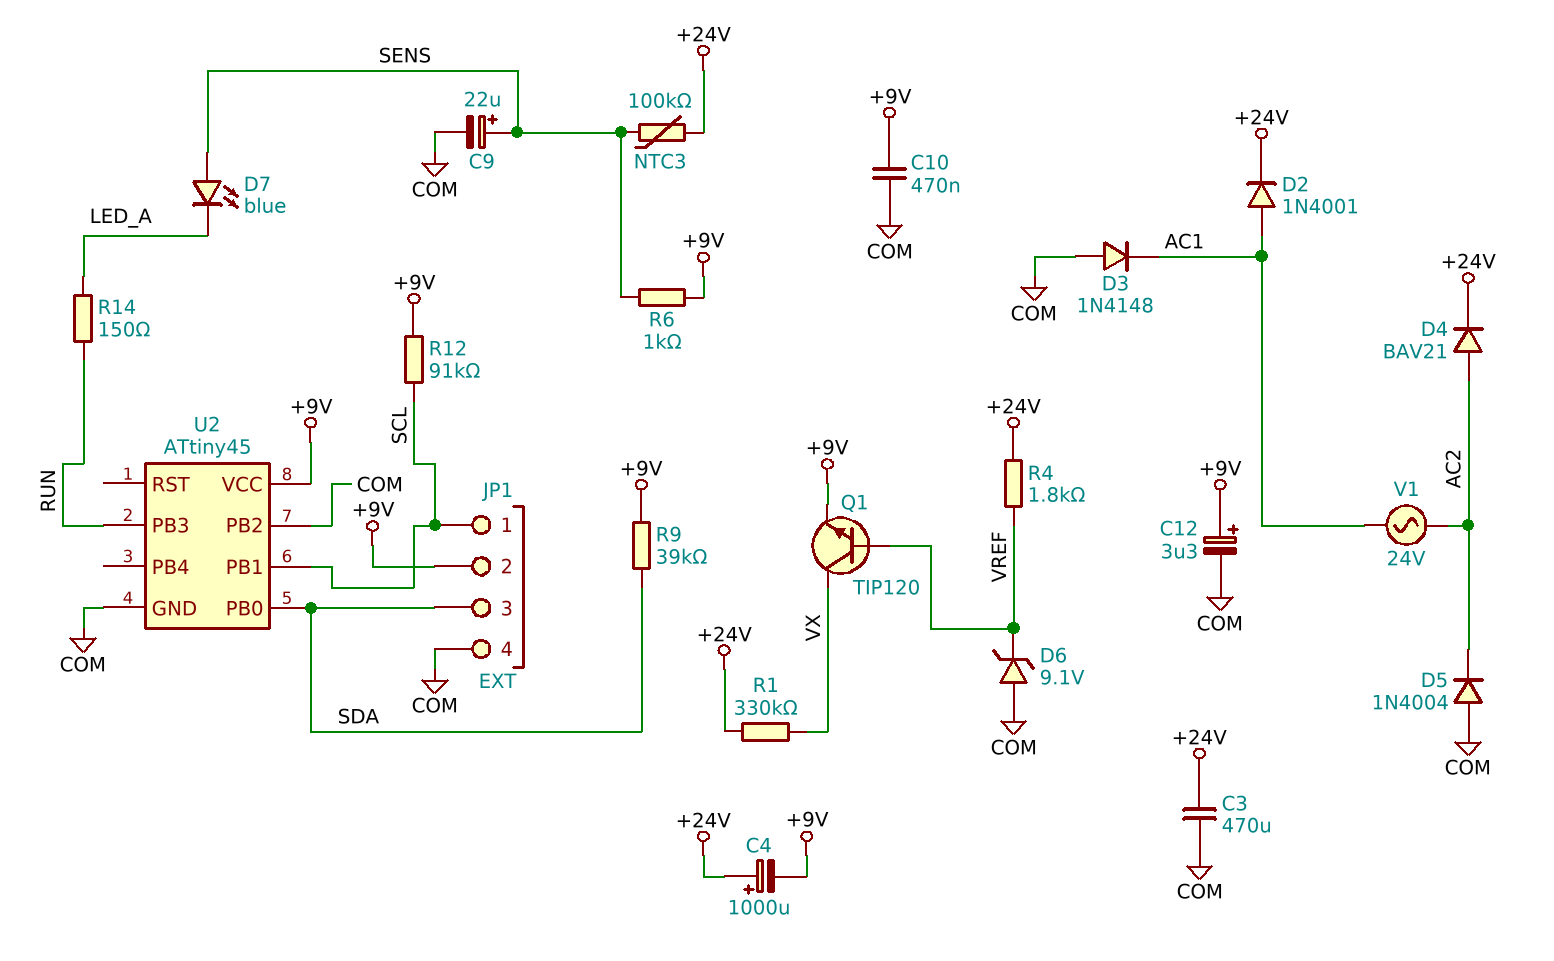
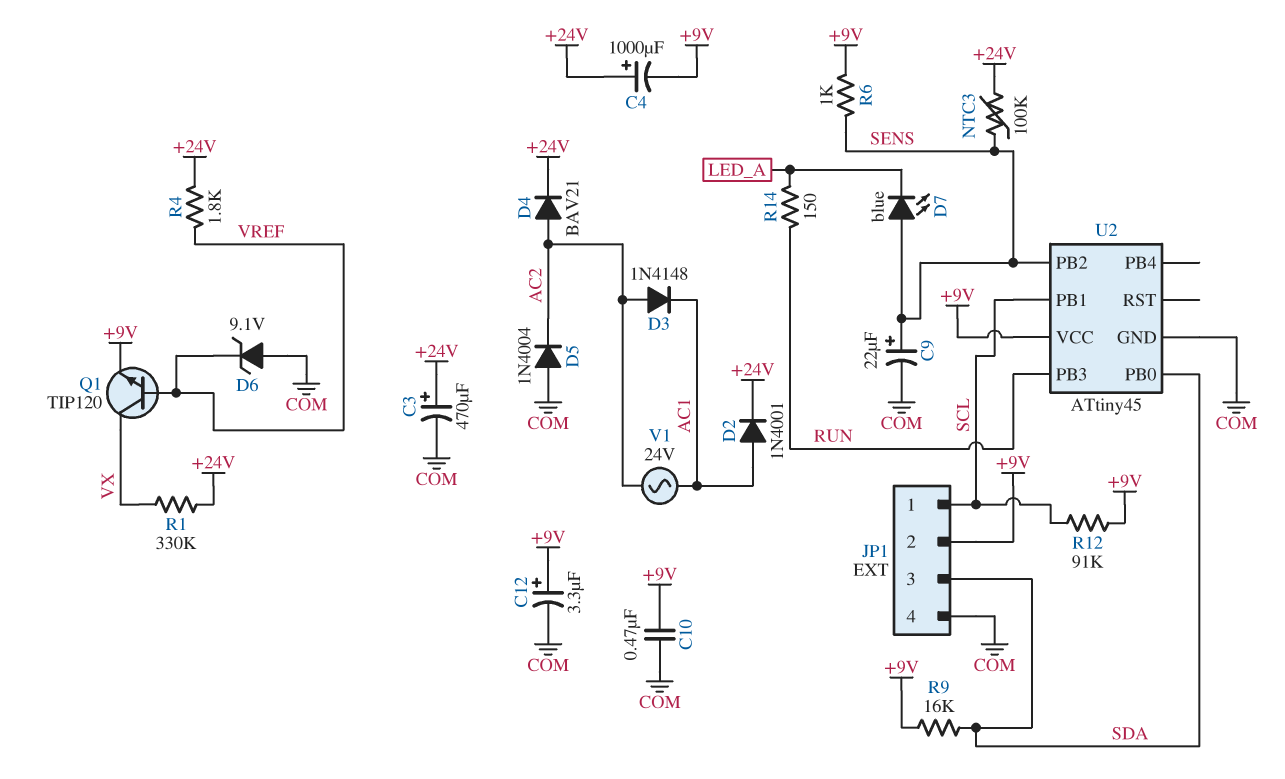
C3: 470uF (+24V, COM) -> 470uF (plus +24V, minus COM)
D3: diode 1N4148 (A COM, K AC1) -> diode 1N4148 (A AC2, K AC1)
R9: 39k (+9V, SDA) -> 16k (+9V, SDA)
U2 pin PB2: COM -> SENS

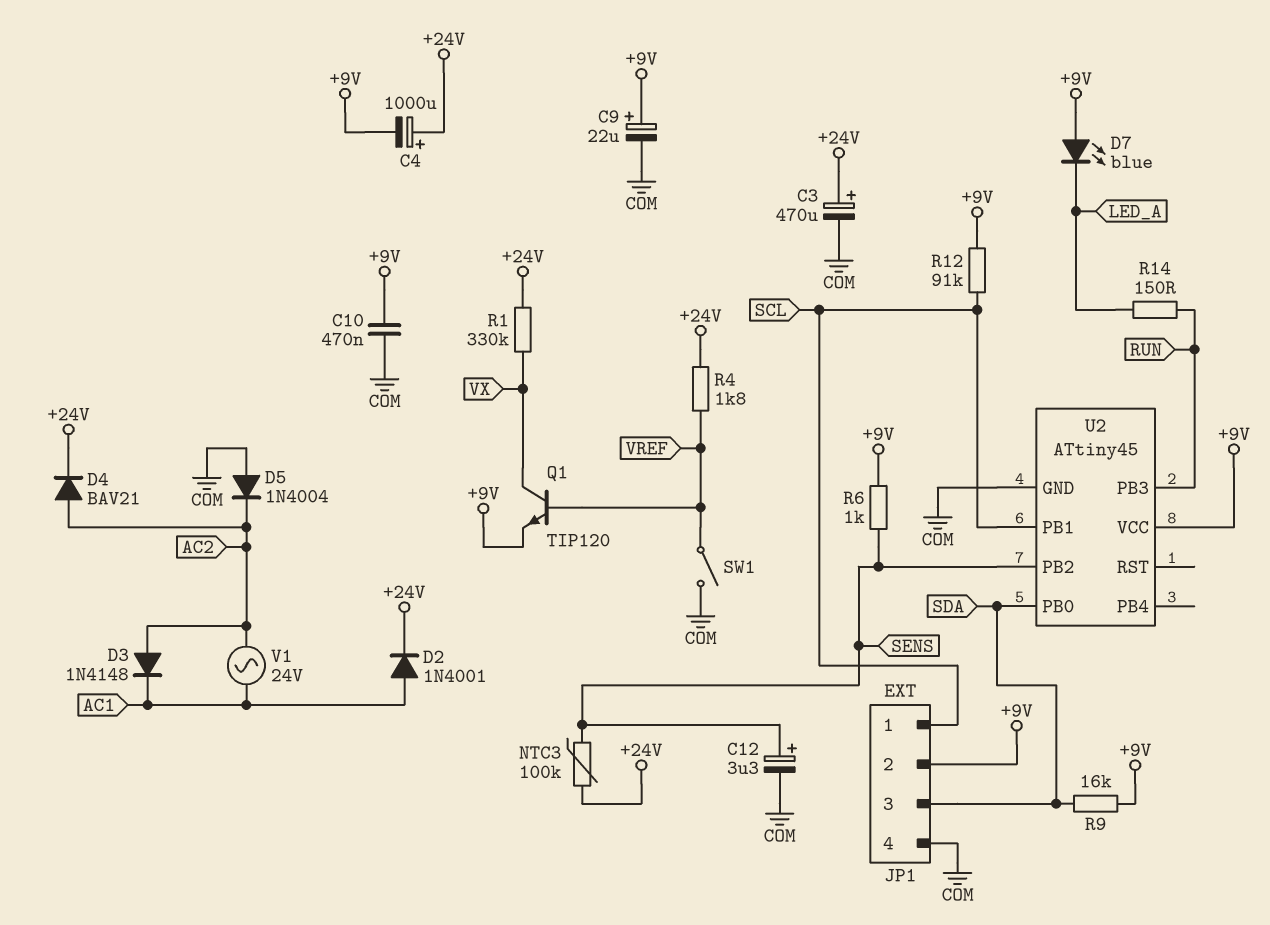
C9: 22uF (plus SENS, minus COM) -> 22uF (plus +9V, minus COM)
C12: 3.3uF (plus +9V, minus COM) -> 3.3uF (plus SENS, minus COM)
D6: zener 9.1V (A COM, K VREF) -> none
D7: LED blue (A SENS, K LED_A) -> LED blue (A +9V, K LED_A)
SW1: none -> switch (COM, VREF)

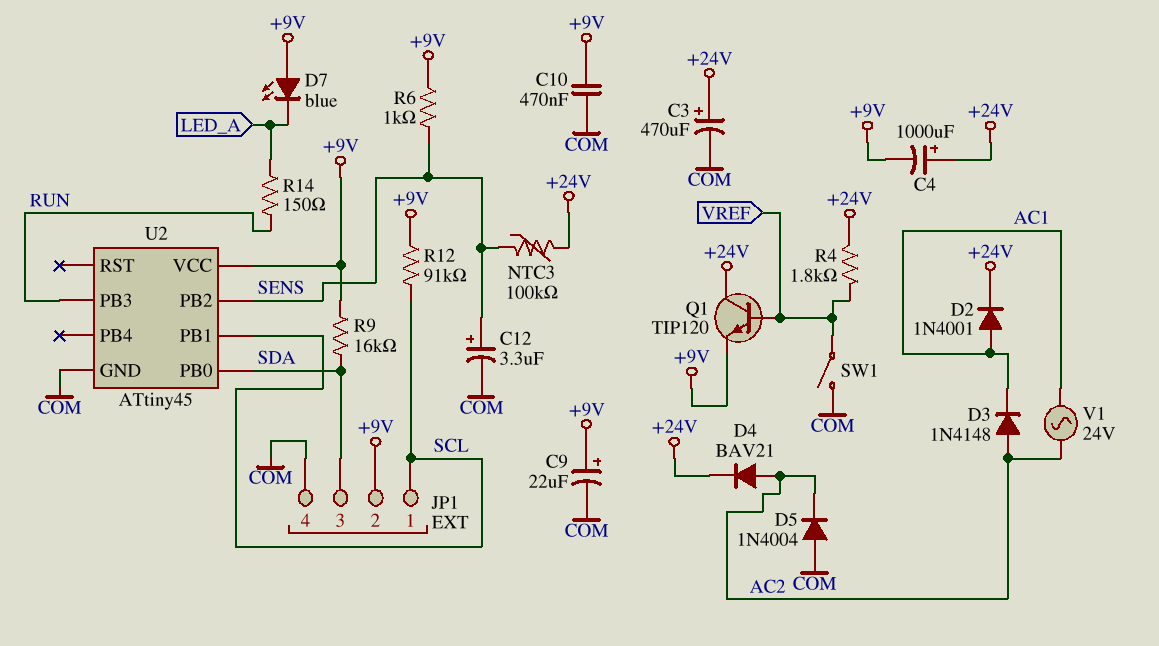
Q1: NPN TIP120 (B VREF, C VX, E +9V) -> NPN TIP120 (B VREF, C +24V, E +9V)
R1: 330k (+24V, VX) -> none

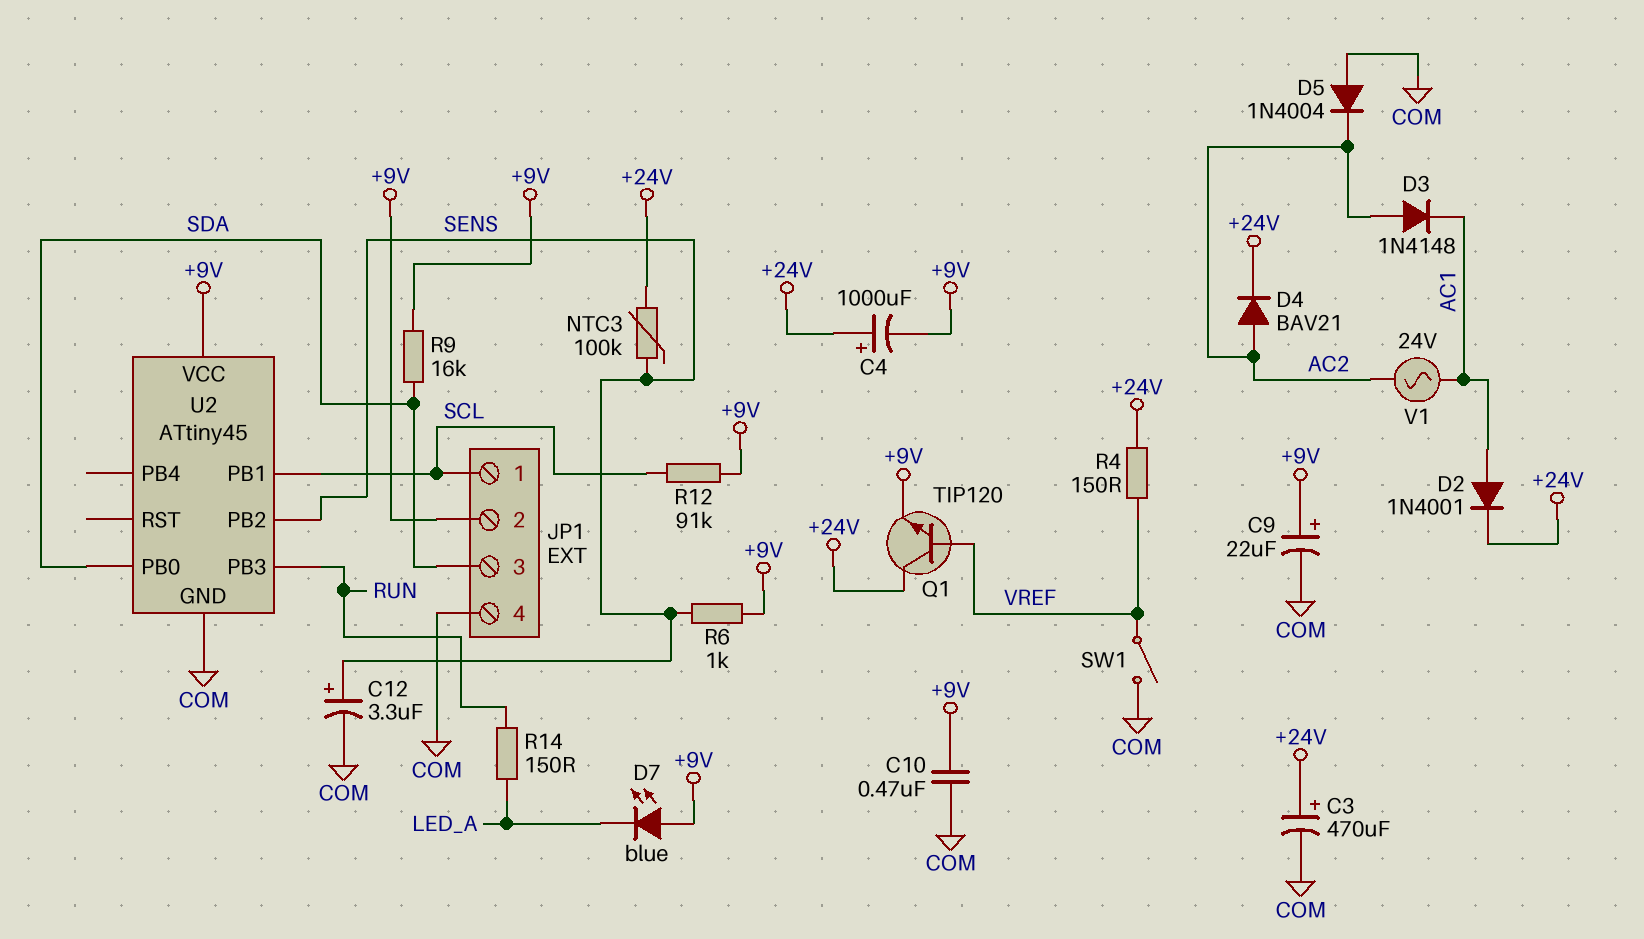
R4: 1.8k (+24V, VREF) -> 150 (+24V, VREF)

